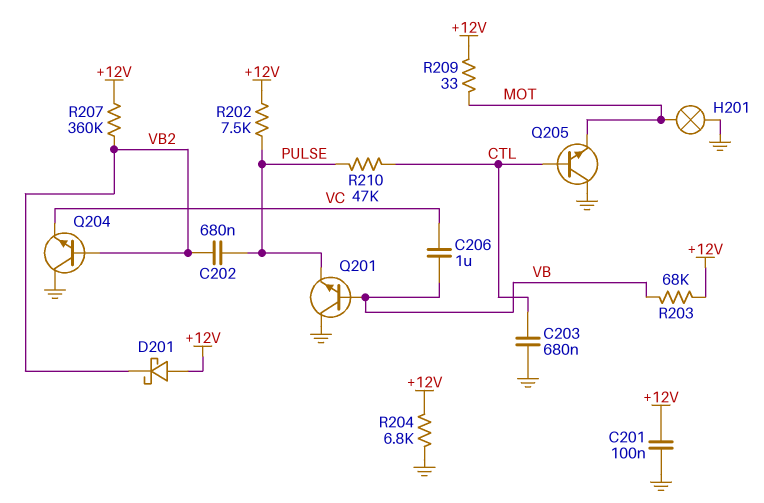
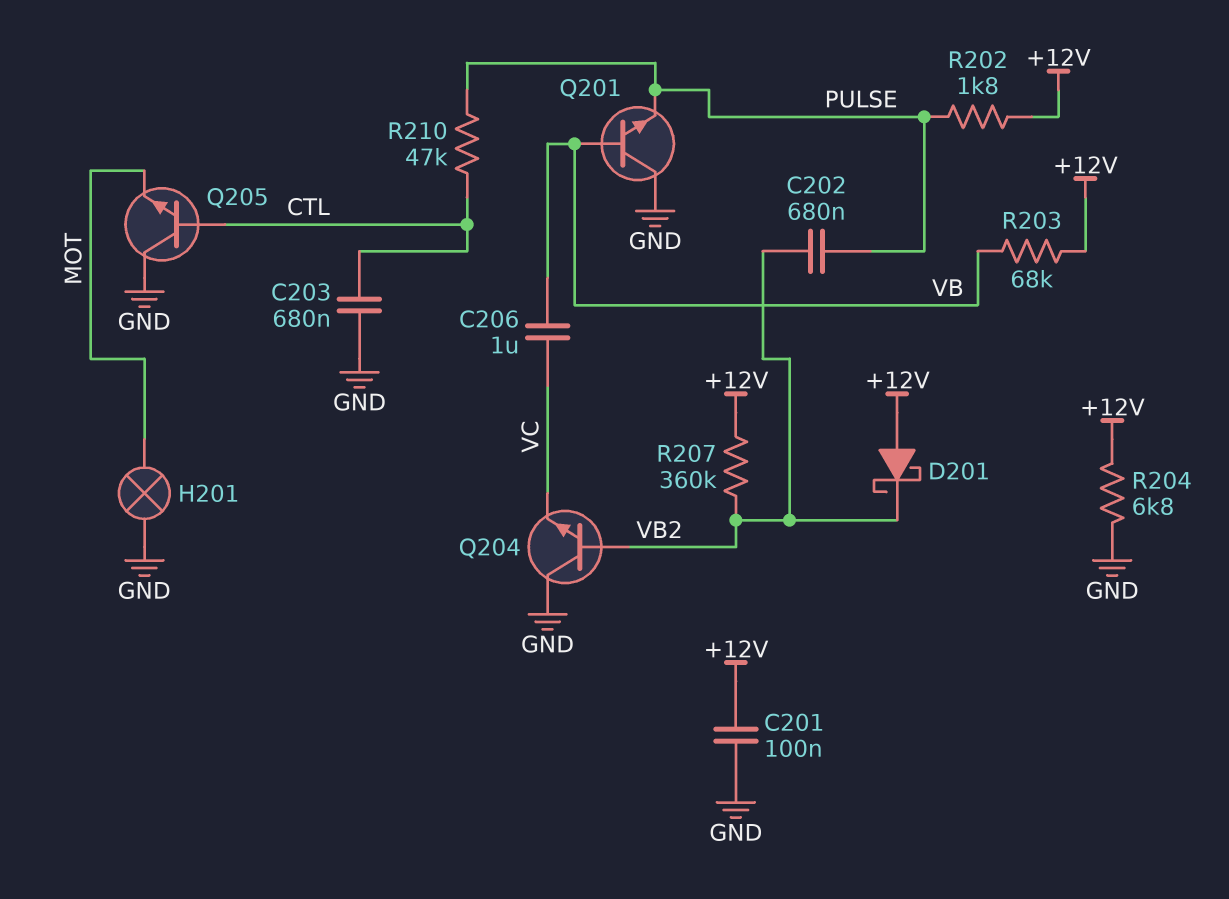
R202: 7.5k (+12V, PULSE) -> 1.8k (+12V, PULSE)
R209: 33 (+12V, MOT) -> none

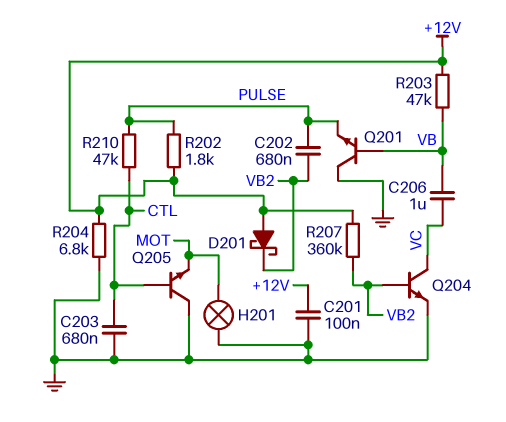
Q204: NPN (B VB2, C GND, E VC) -> NPN (B VB2, C VC, E GND)
R203: 68k (+12V, VB) -> 47k (+12V, VB)

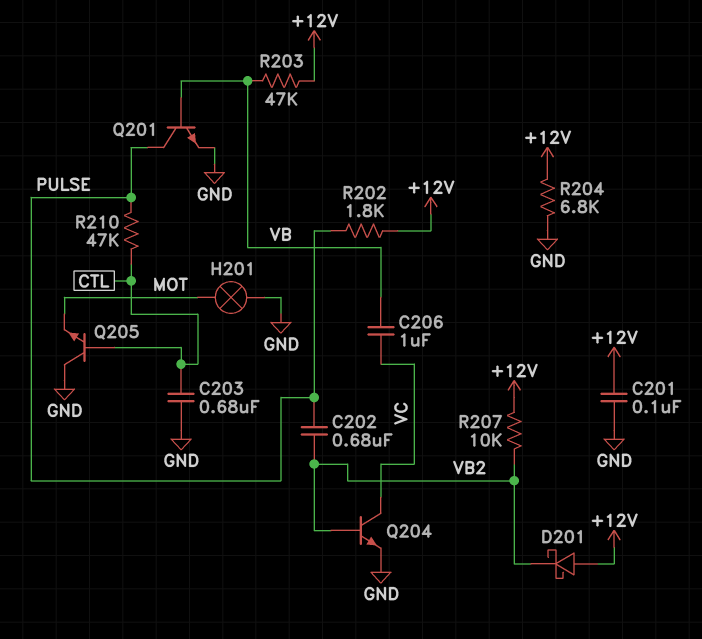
Q201: NPN (B VB, C GND, E PULSE) -> NPN (B VB, C PULSE, E GND)
R207: 360k (+12V, VB2) -> 10k (+12V, VB2)

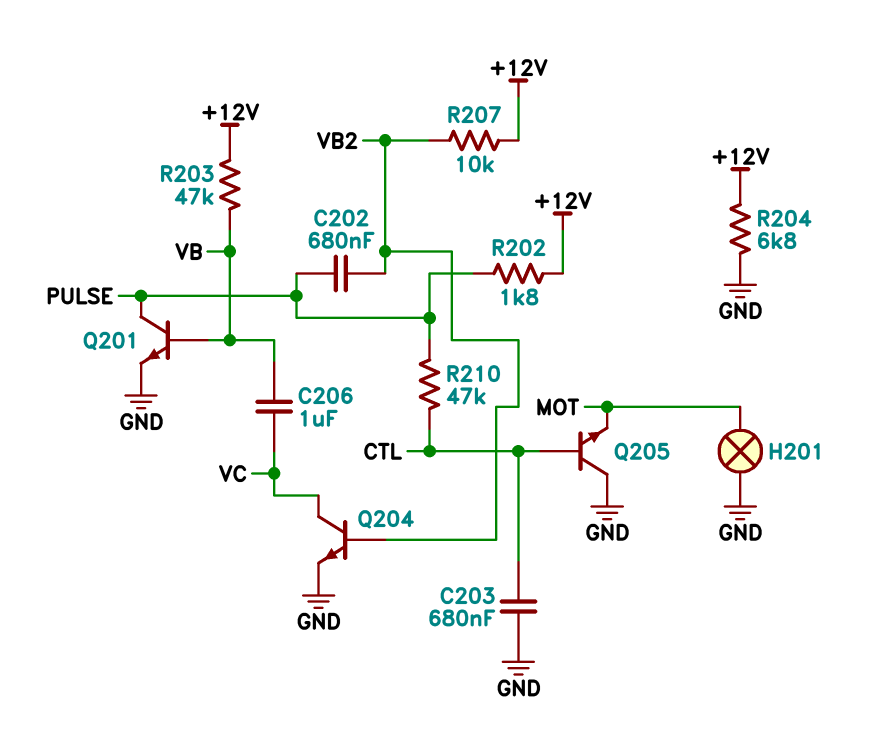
C201: 100nF (+12V, GND) -> none
D201: schottky (A +12V, K VB2) -> none

